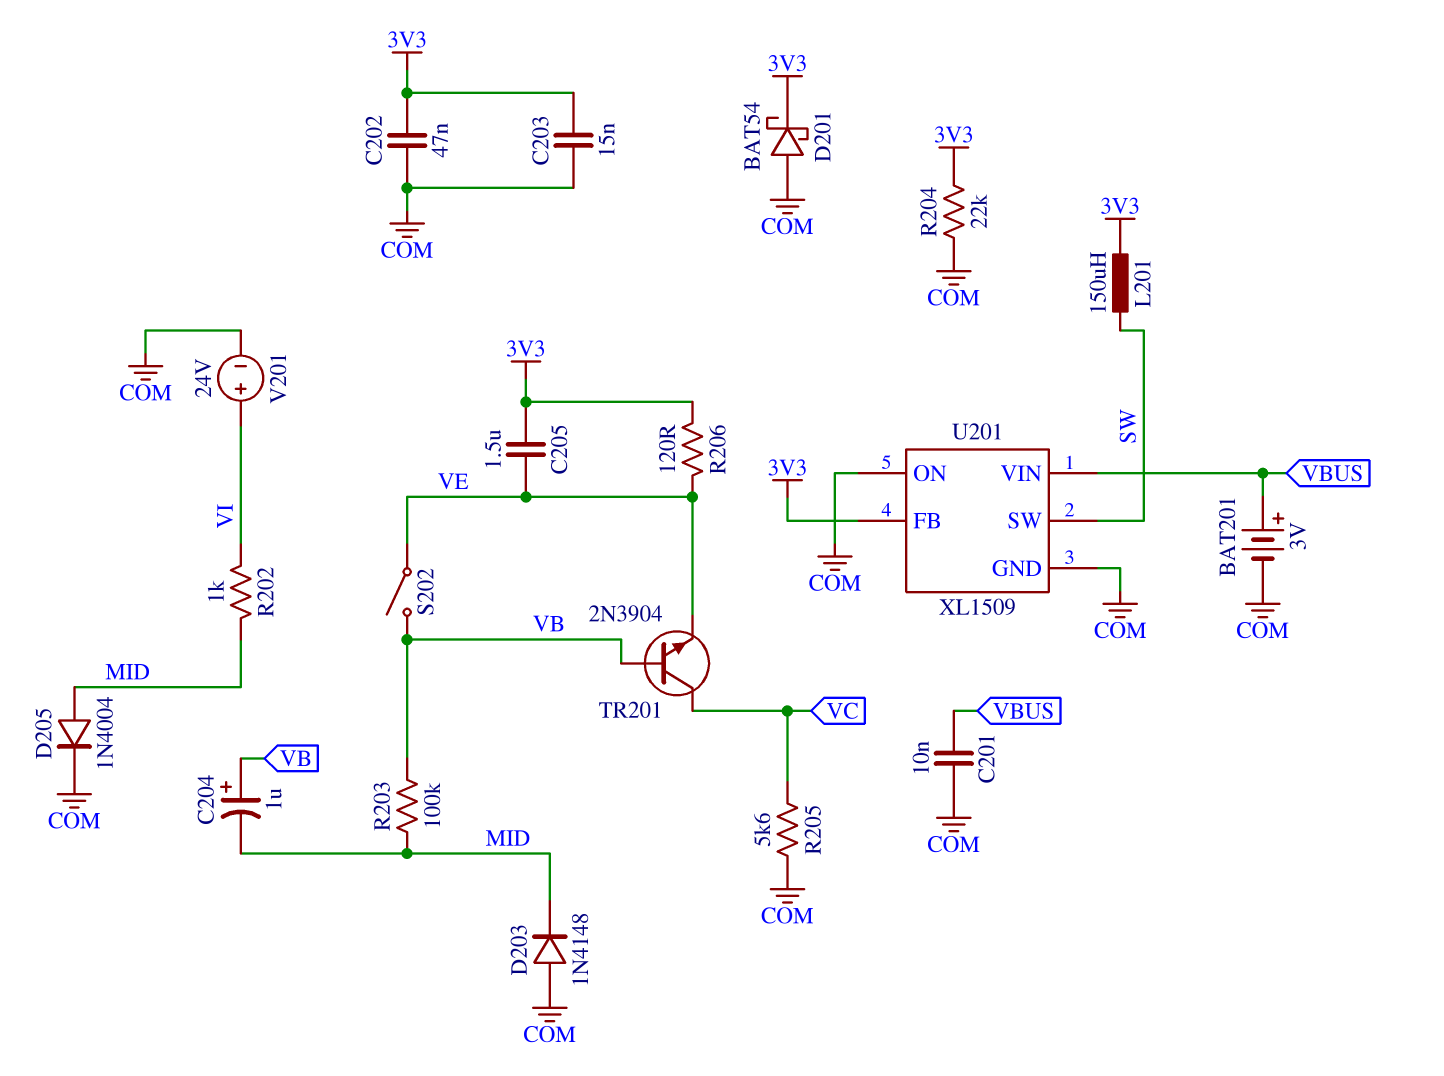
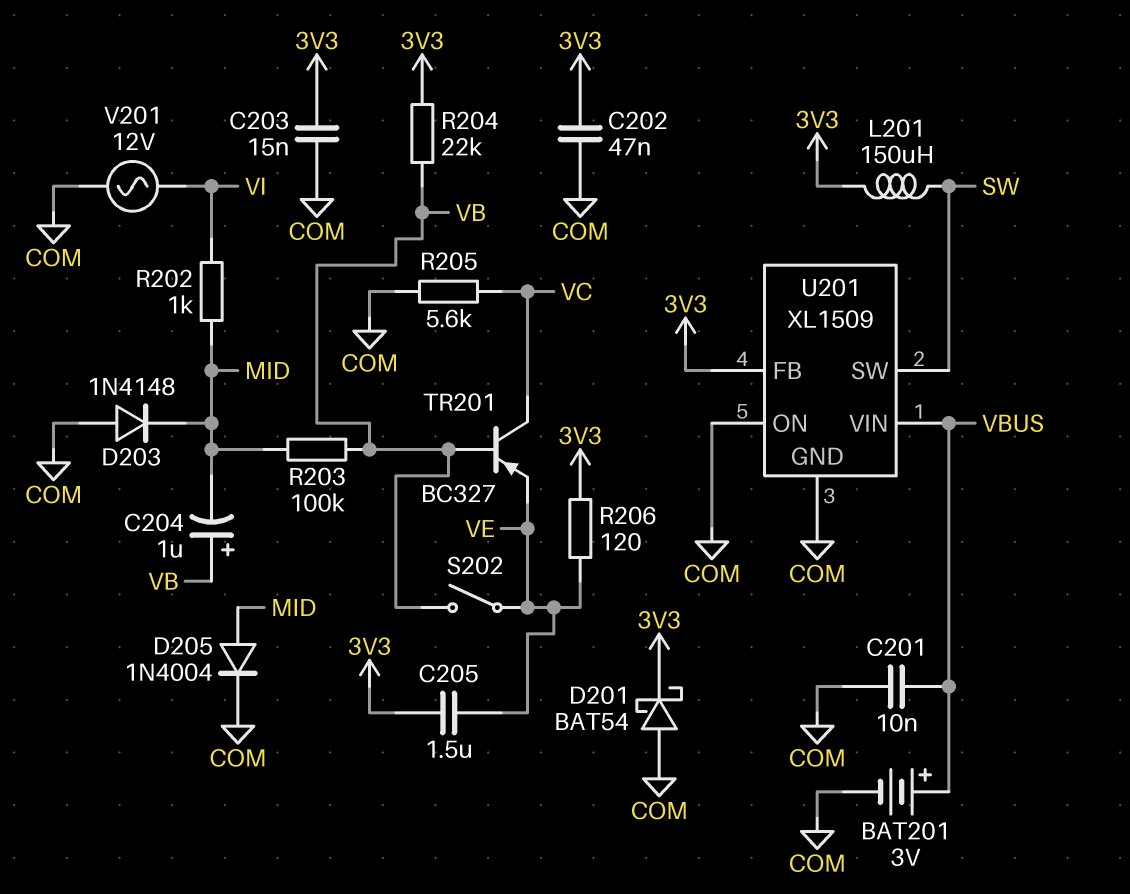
R204: 22k (3V3, COM) -> 22k (3V3, VB)
TR201: NPN 2N3904 (B VB, C VC, E VE) -> PNP BC327 (B VB, C VC, E VE)
V201: 24V (plus VI, minus COM) -> AC 12V (COM, VI)

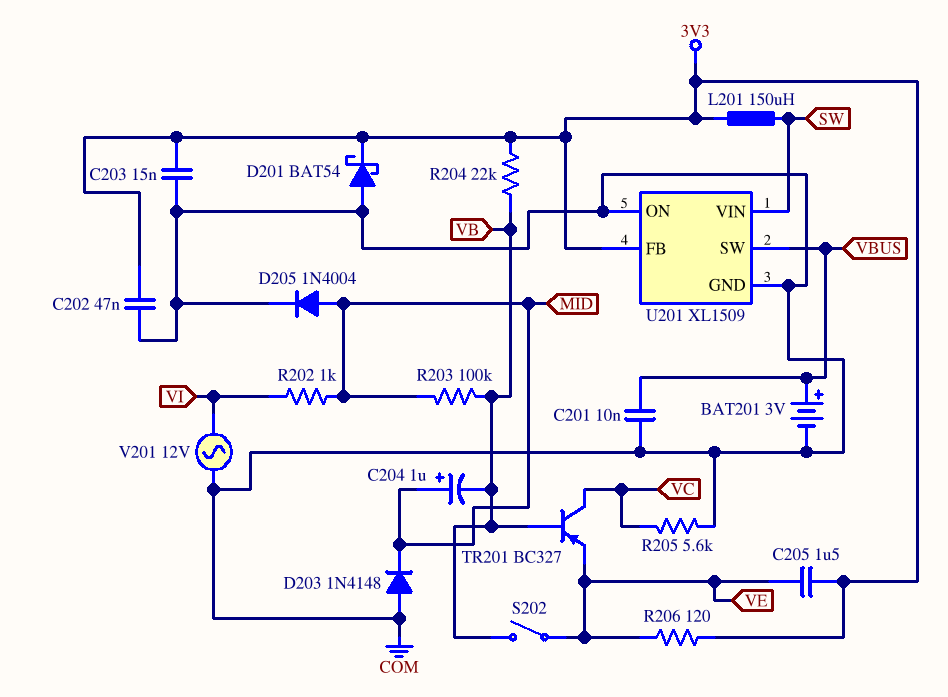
C204: 1uF (plus VB, minus MID) -> 1uF (plus MID, minus VB)
U201 pin SW: SW -> VBUS
U201 pin VIN: VBUS -> SW

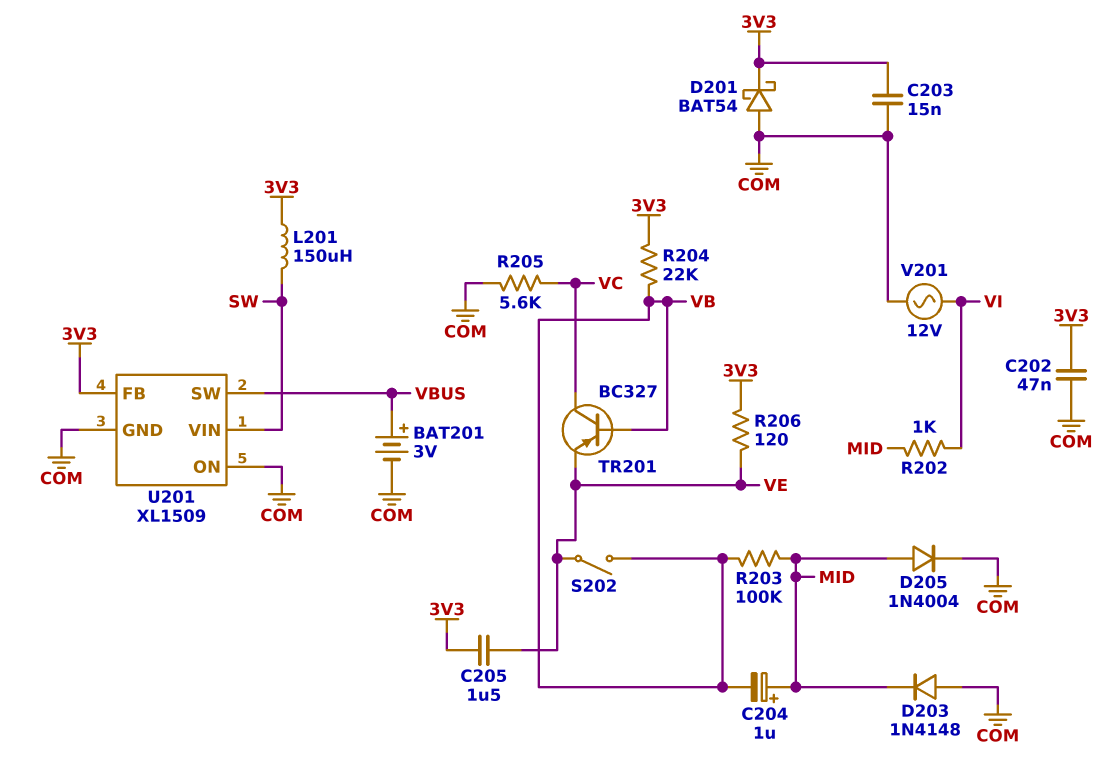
C201: 10nF (COM, VBUS) -> none

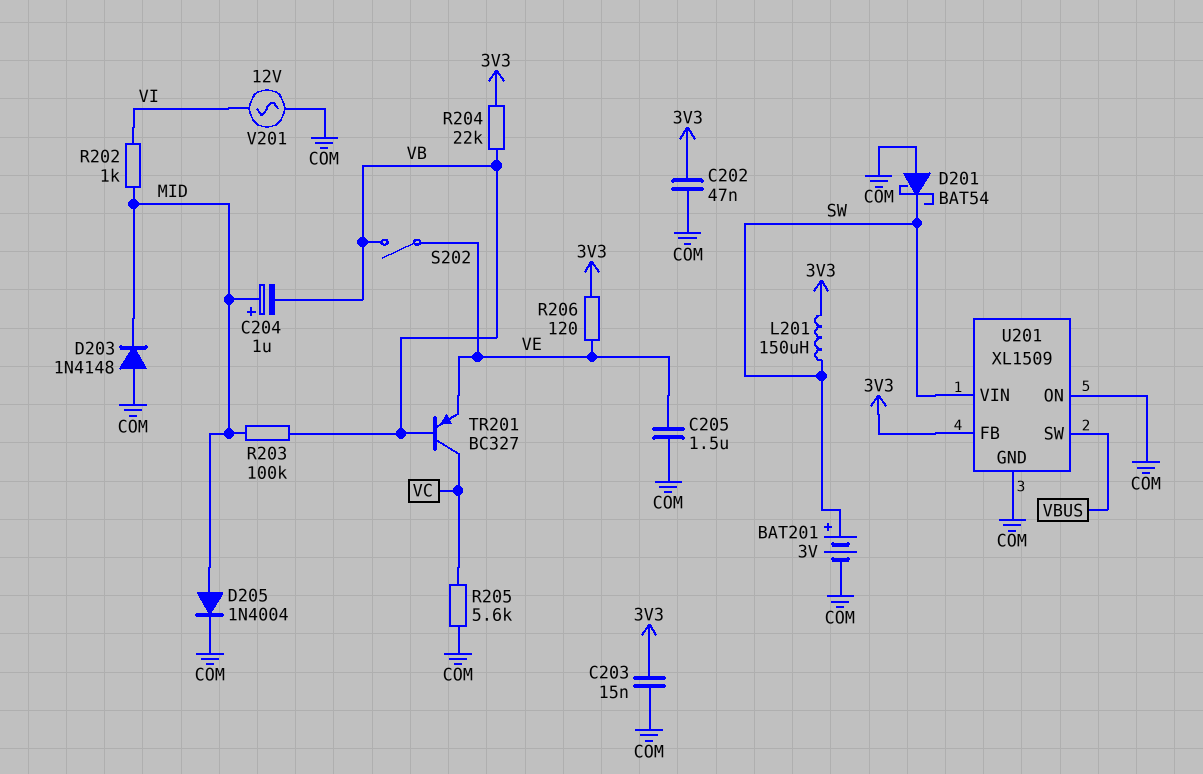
BAT201: 3V (plus VBUS, minus COM) -> 3V (plus SW, minus COM)
C205: 1.5uF (3V3, VE) -> 1.5uF (COM, VE)
D201: schottky BAT54 (A COM, K 3V3) -> schottky BAT54 (A COM, K SW)

